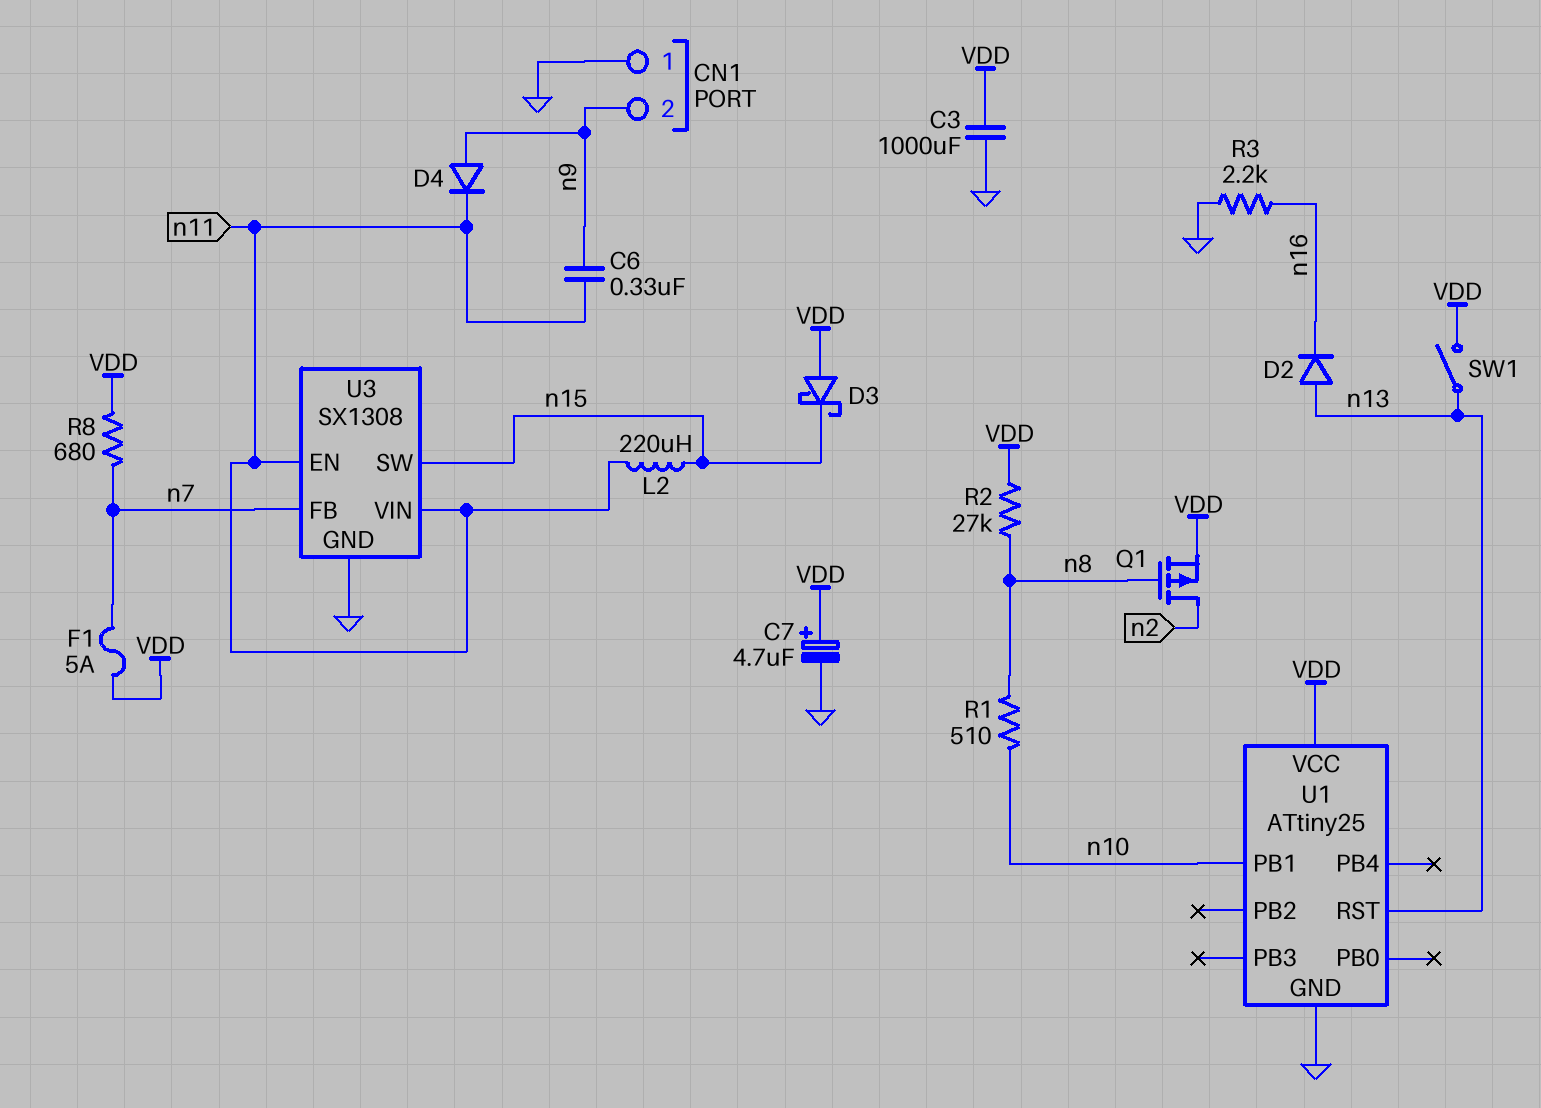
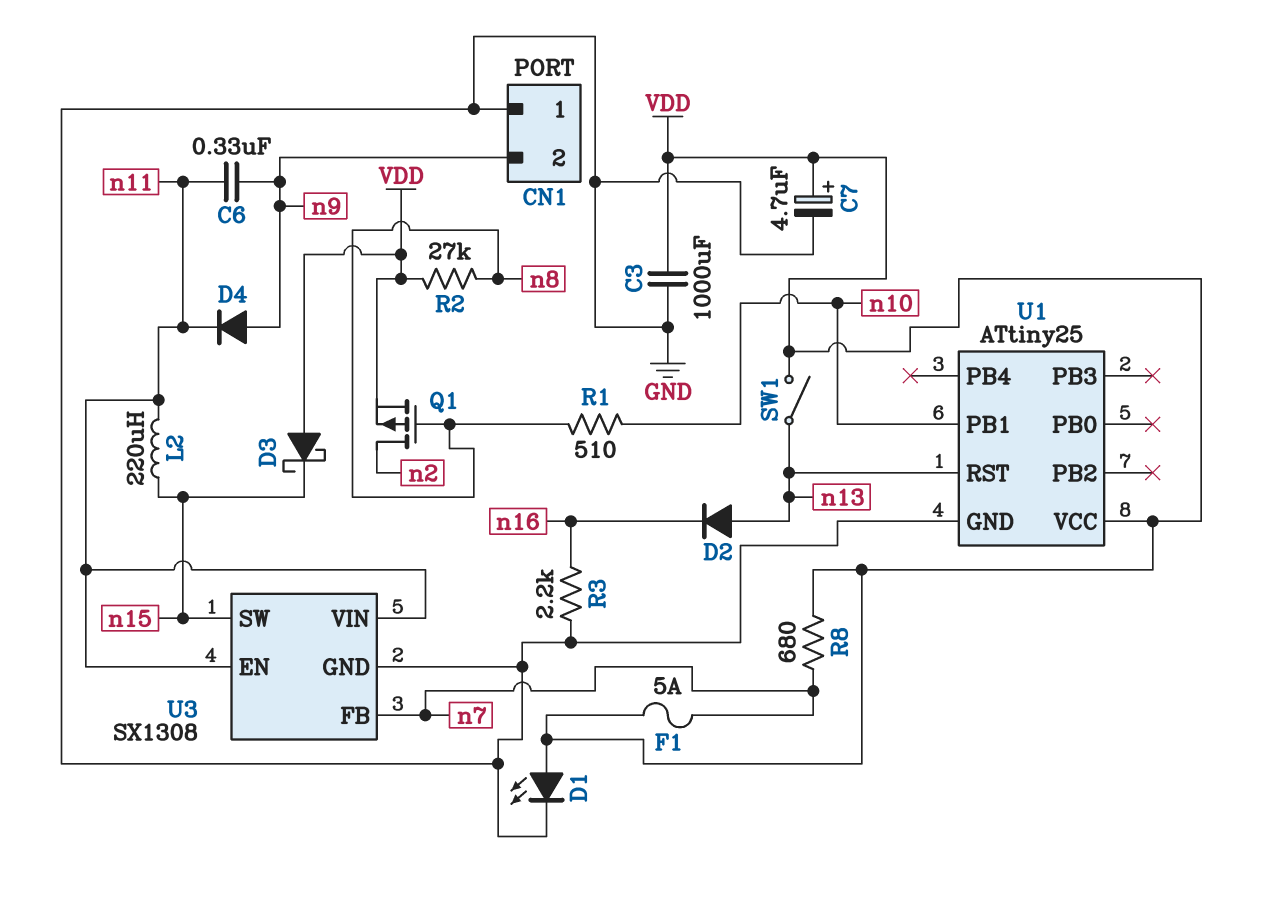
D1: none -> LED (A VDD, K GND)

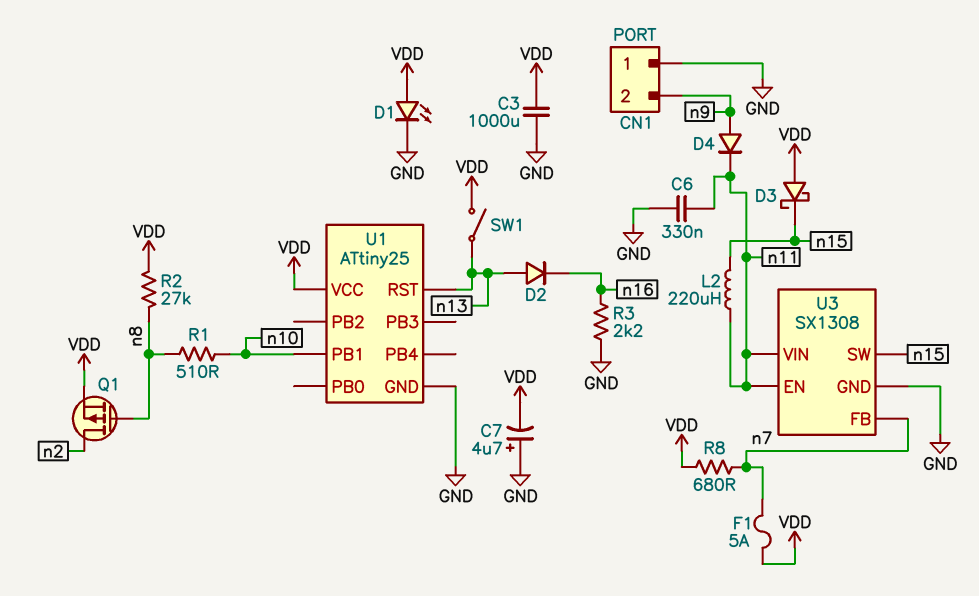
C6: 330nF (n9, n11) -> 330nF (GND, n11)
C7: 4.7uF (plus VDD, minus GND) -> 4.7uF (plus GND, minus VDD)

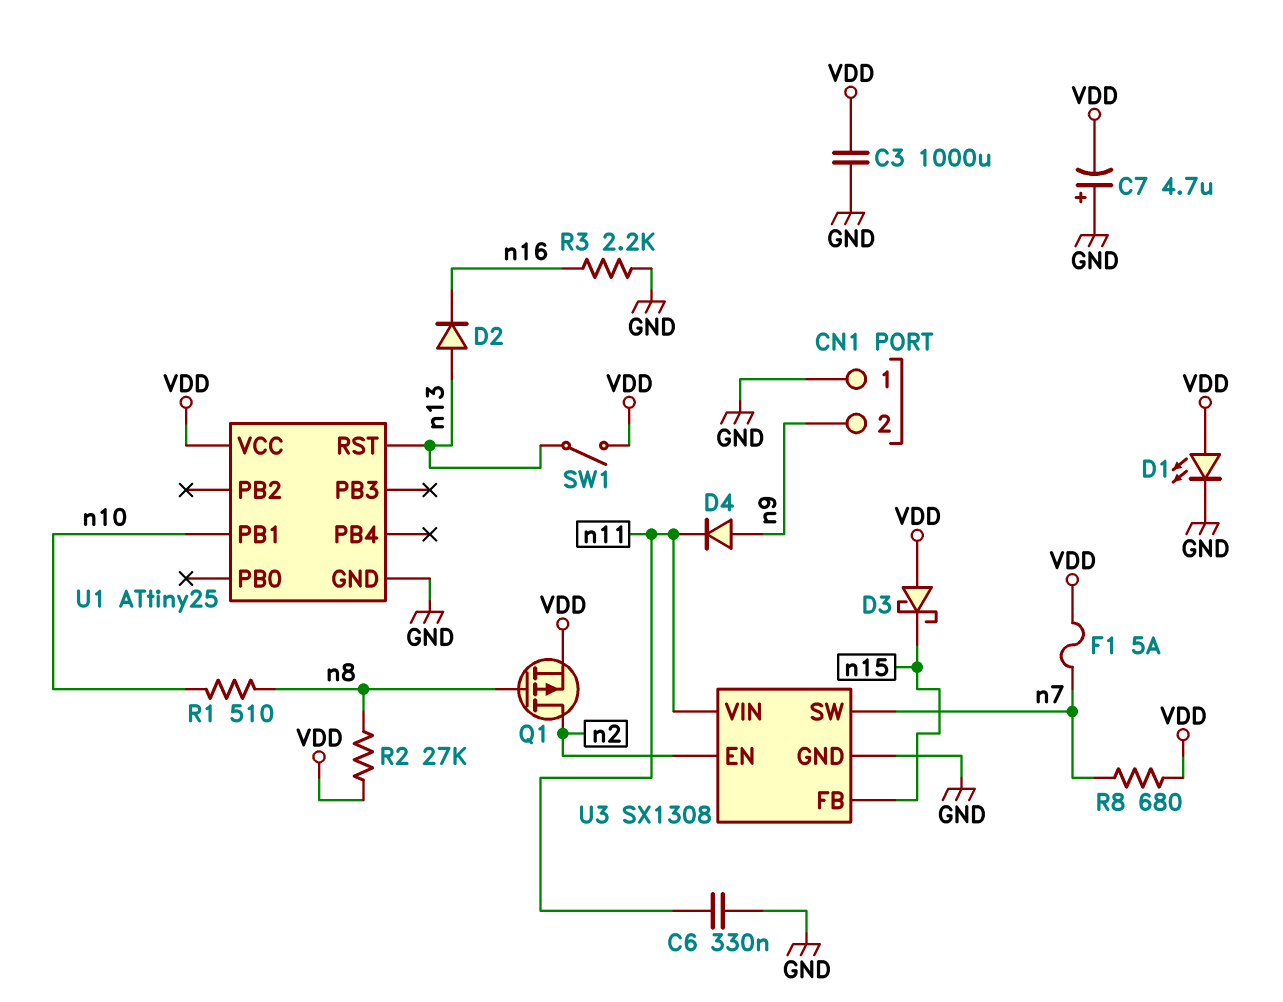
L2: 220uH (n11, n15) -> none
U3 pin EN: n11 -> n2
U3 pin FB: n7 -> n15
U3 pin SW: n15 -> n7

